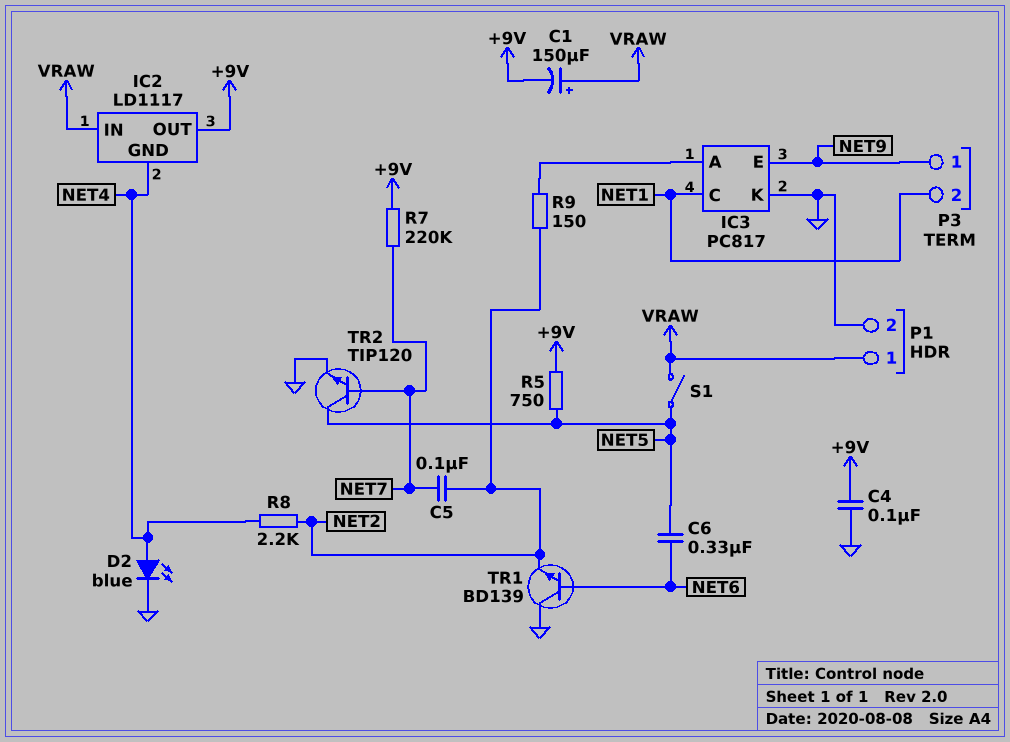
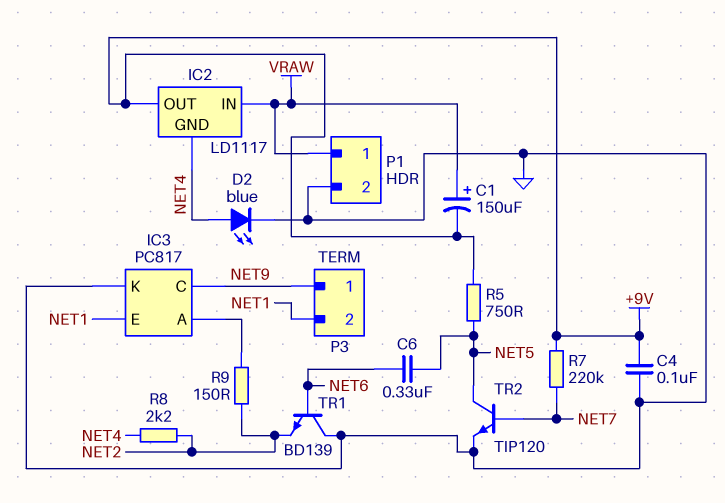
C5: 100nF (NET2, NET7) -> none
IC3 pin C: NET1 -> NET9
IC3 pin E: NET9 -> NET1
S1: switch (NET5, VRAW) -> none

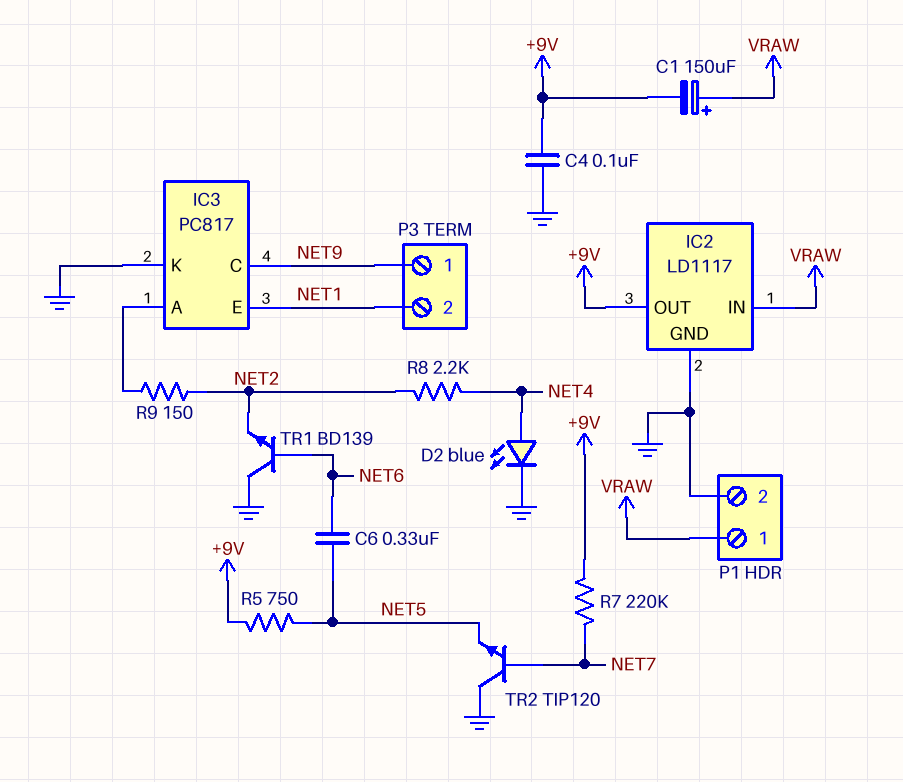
IC2 pin GND: NET4 -> GND
TR2: NPN TIP120 (B NET7, C NET5, E GND) -> NPN TIP120 (B NET7, C GND, E NET5)

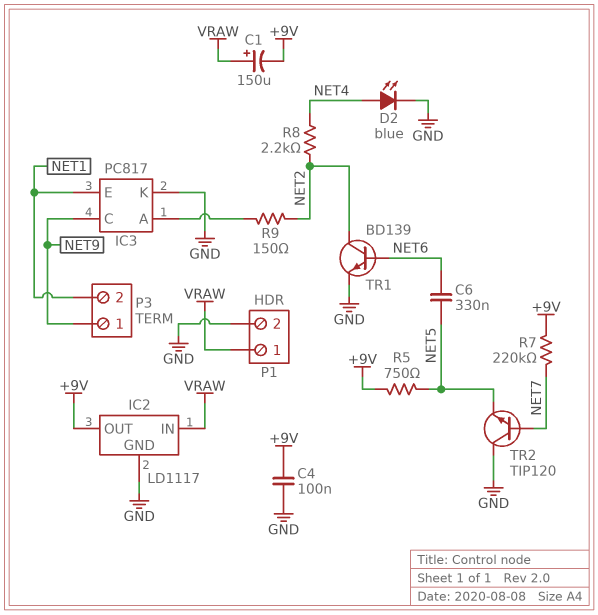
TR1: NPN BD139 (B NET6, C GND, E NET2) -> NPN BD139 (B NET6, C NET2, E GND)

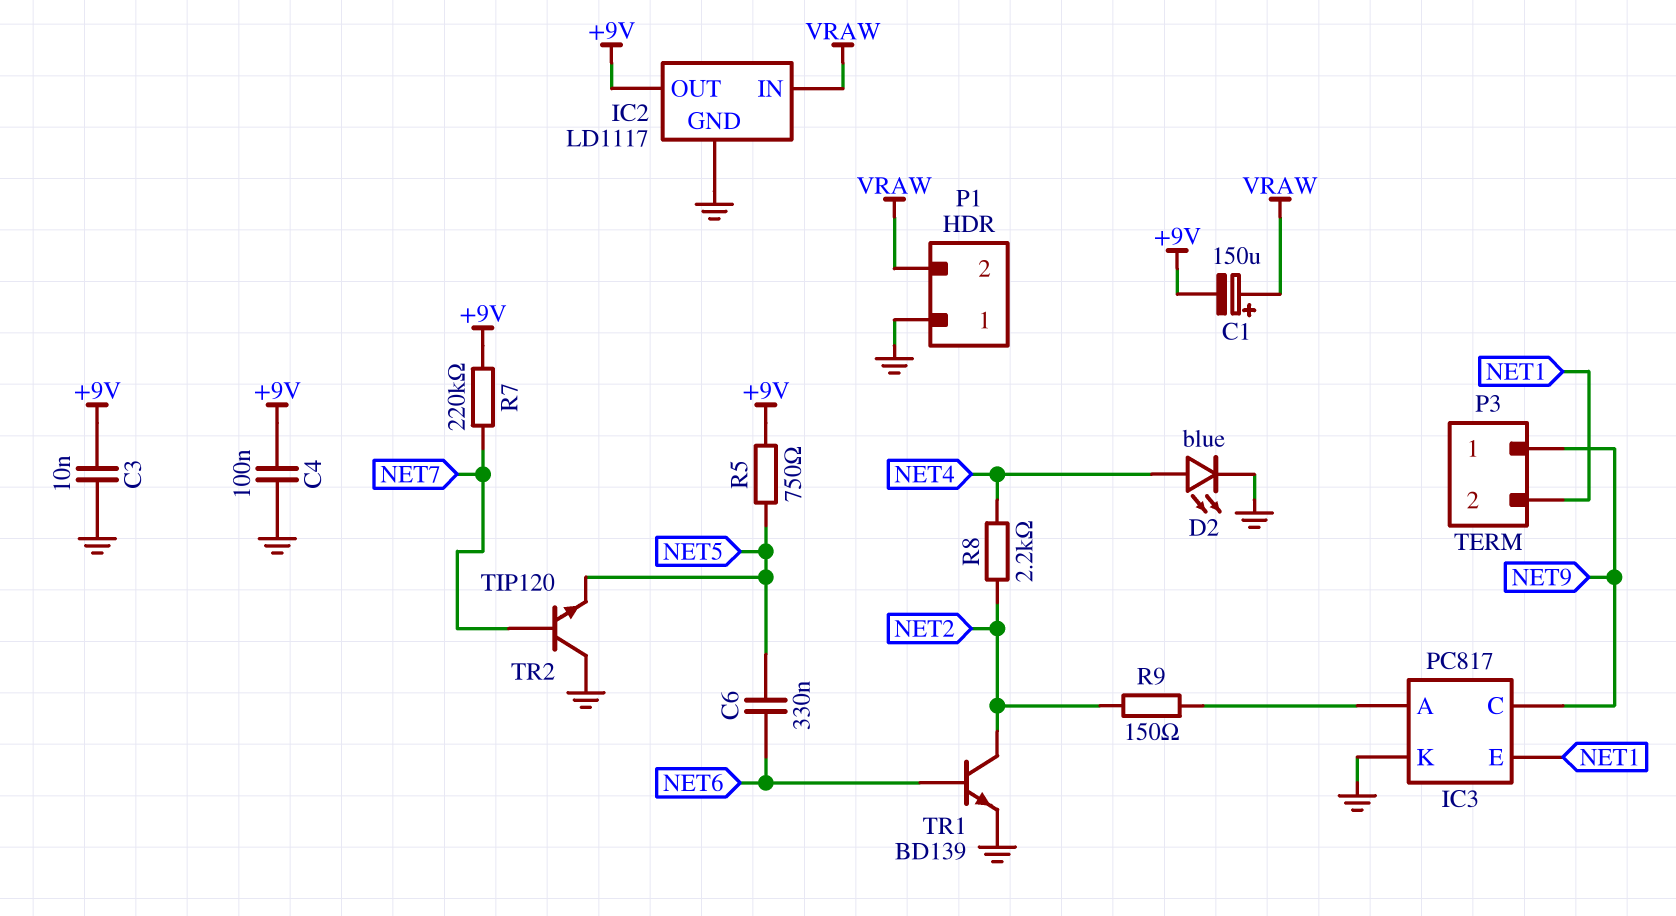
C3: none -> 10nF (+9V, GND)
P1 pin 1: VRAW -> GND
P1 pin 2: GND -> VRAW

